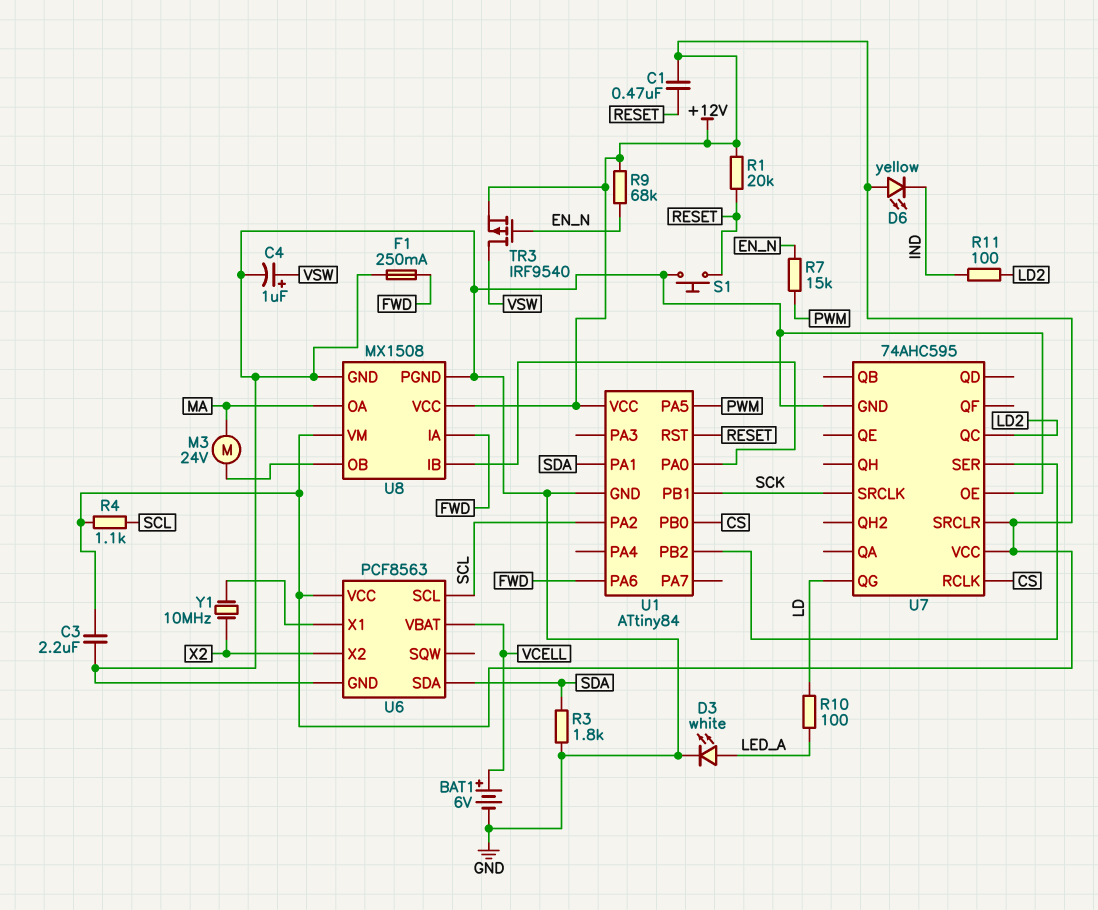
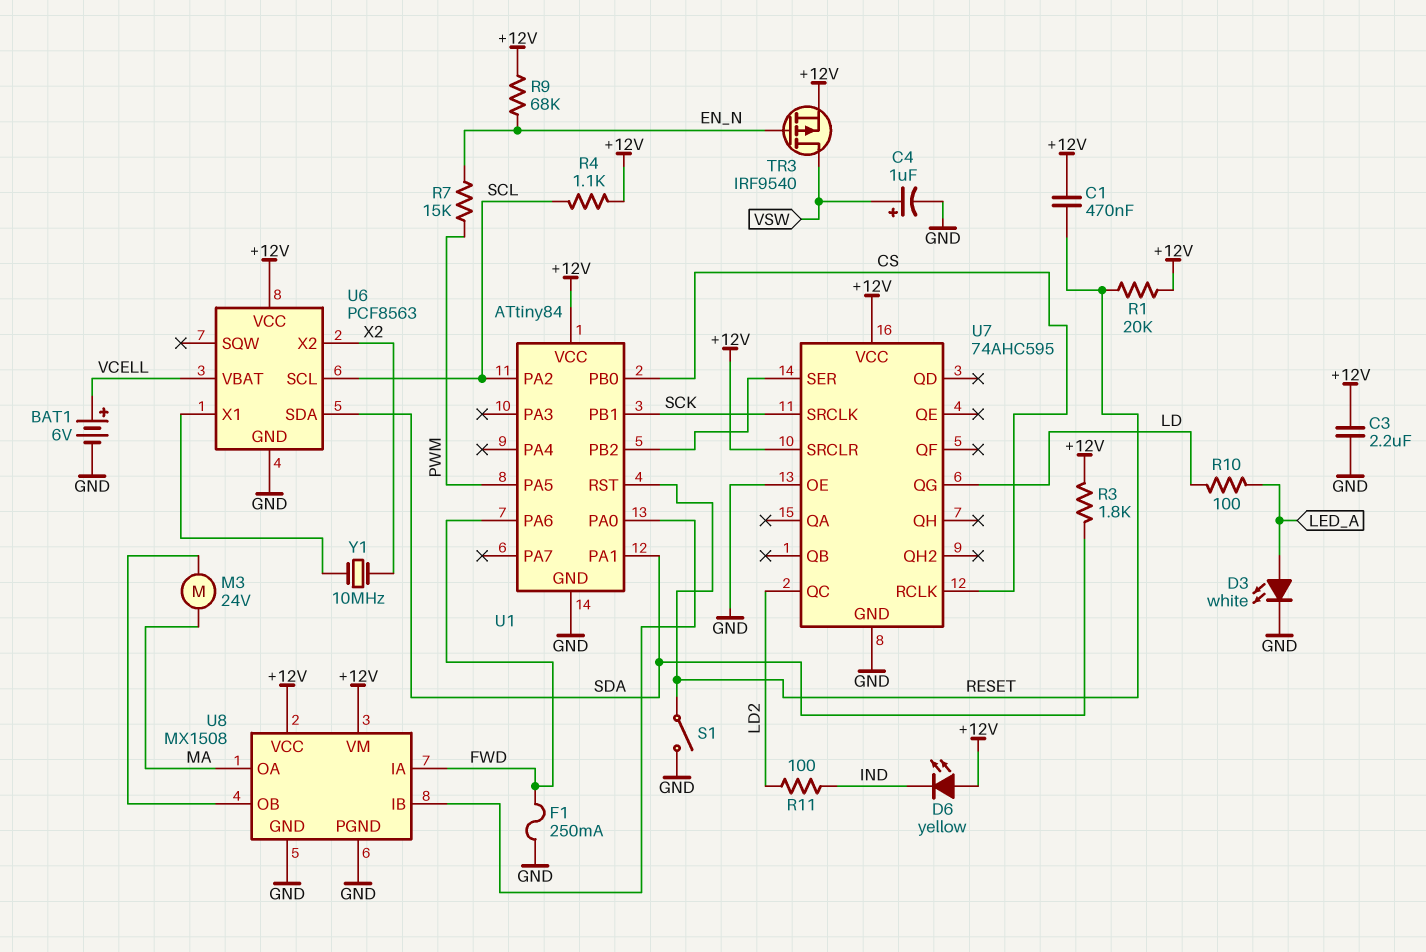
R3: 1.8k (GND, SDA) -> 1.8k (+12V, SDA)
S1: button (GND, RESET) -> switch (GND, RESET)

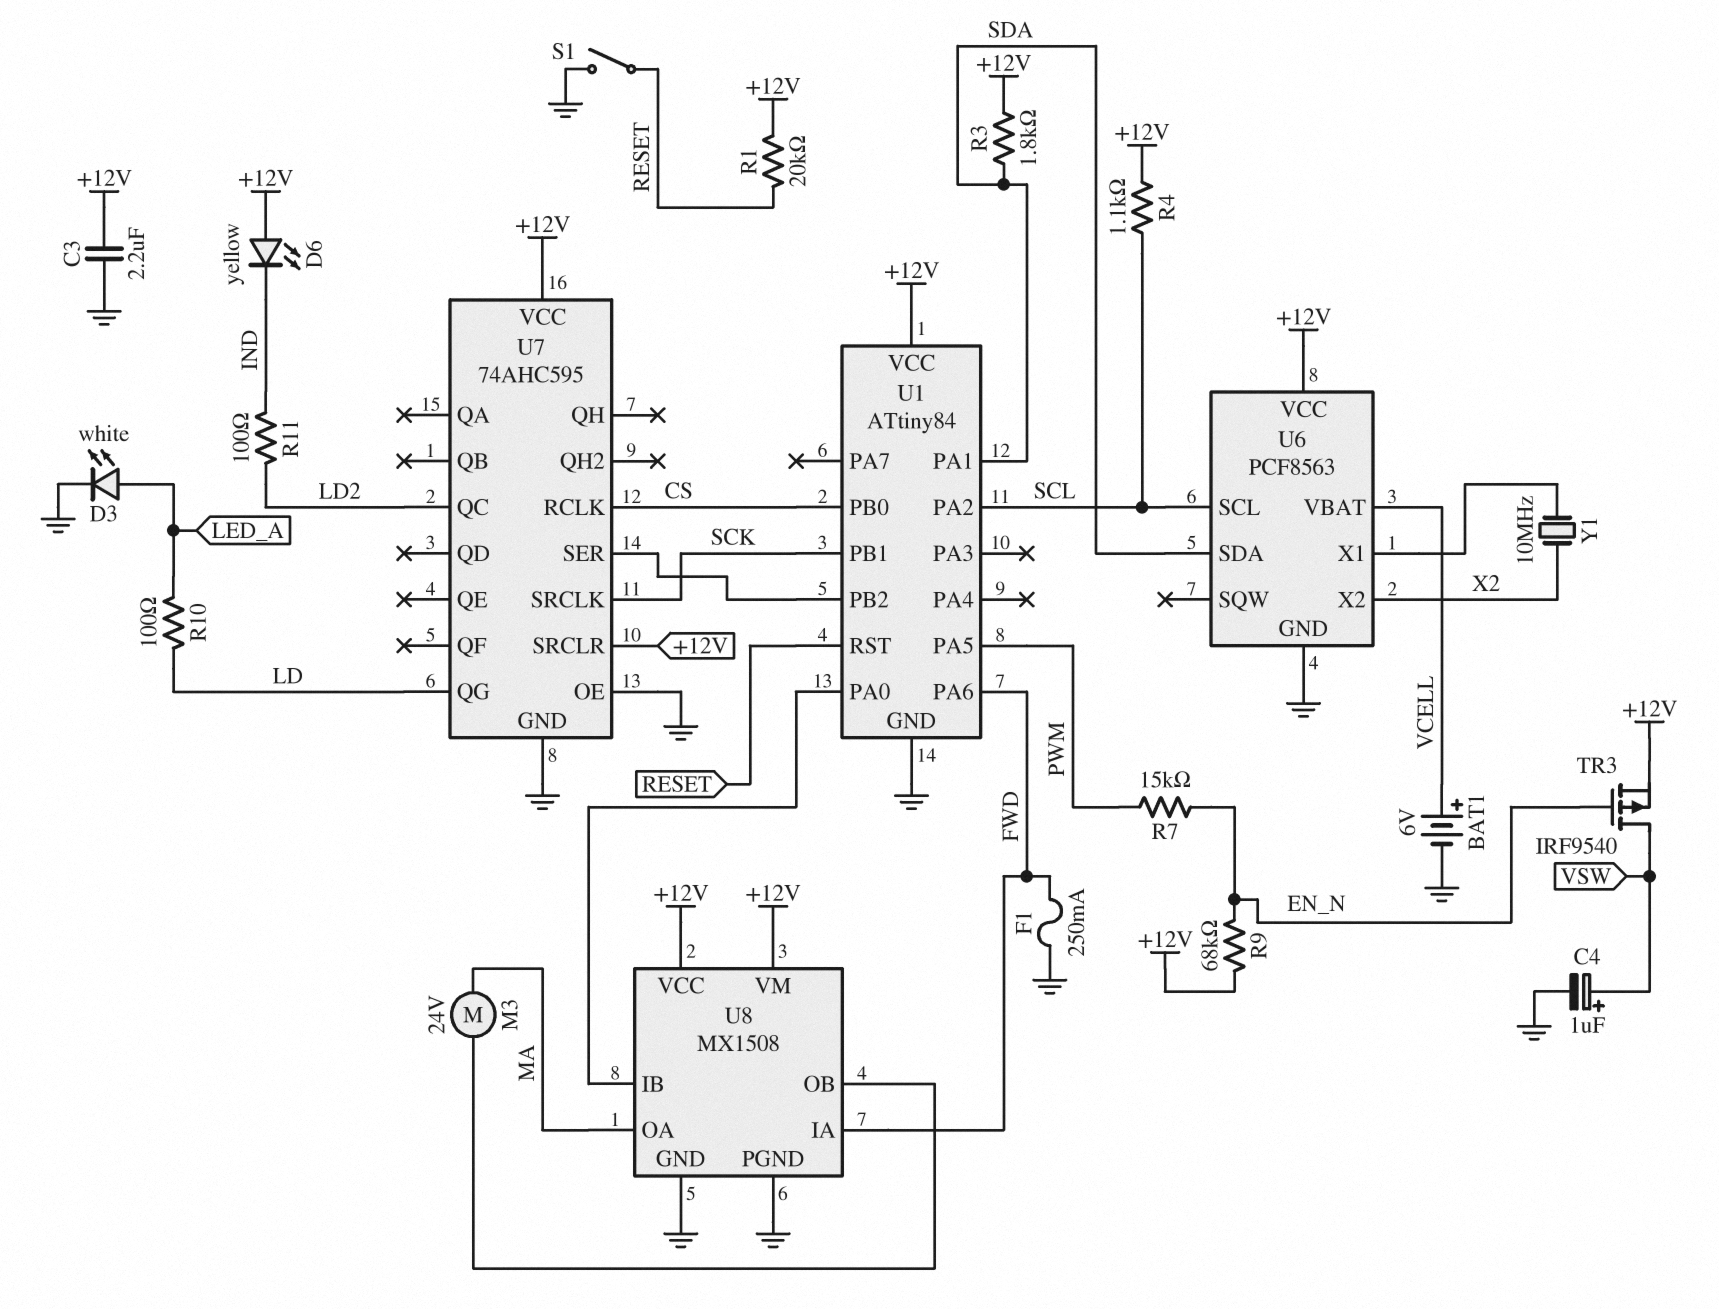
C1: 470nF (+12V, RESET) -> none

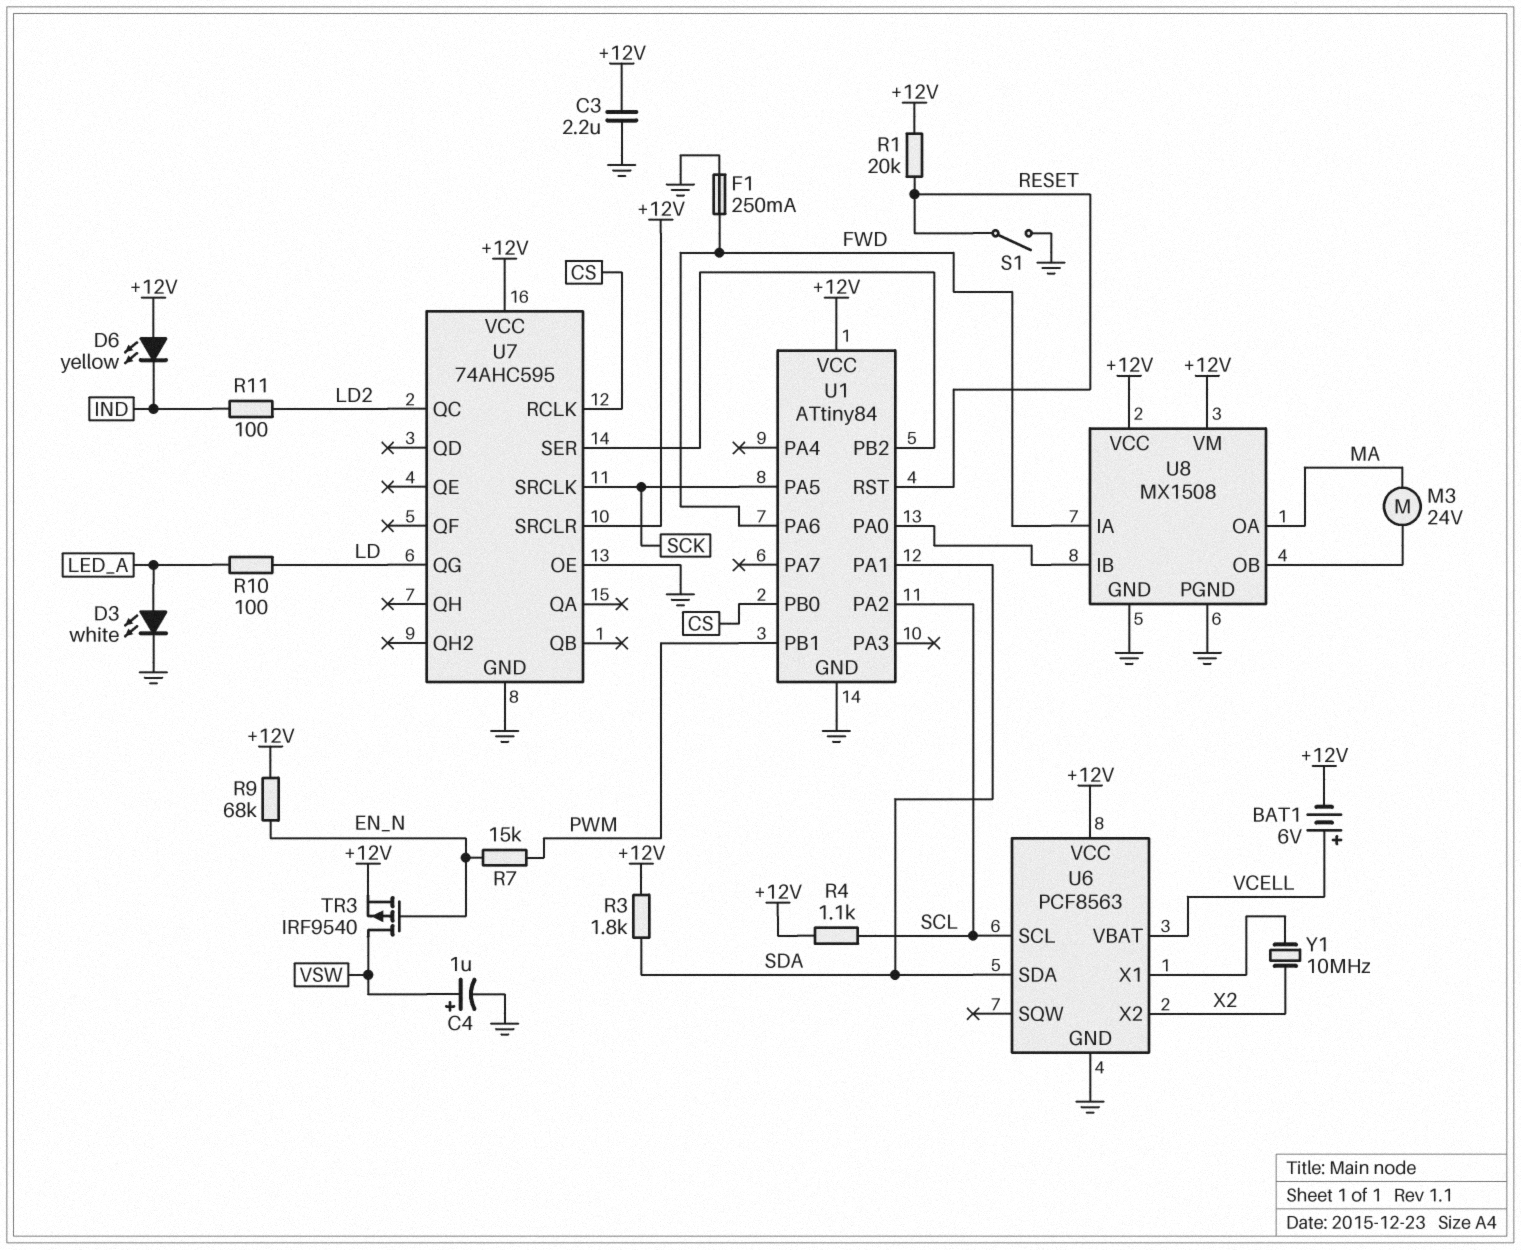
BAT1: 6V (plus VCELL, minus GND) -> 6V (plus VCELL, minus +12V)
U1 pin PA5: PWM -> SCK
U1 pin PB1: SCK -> PWM

